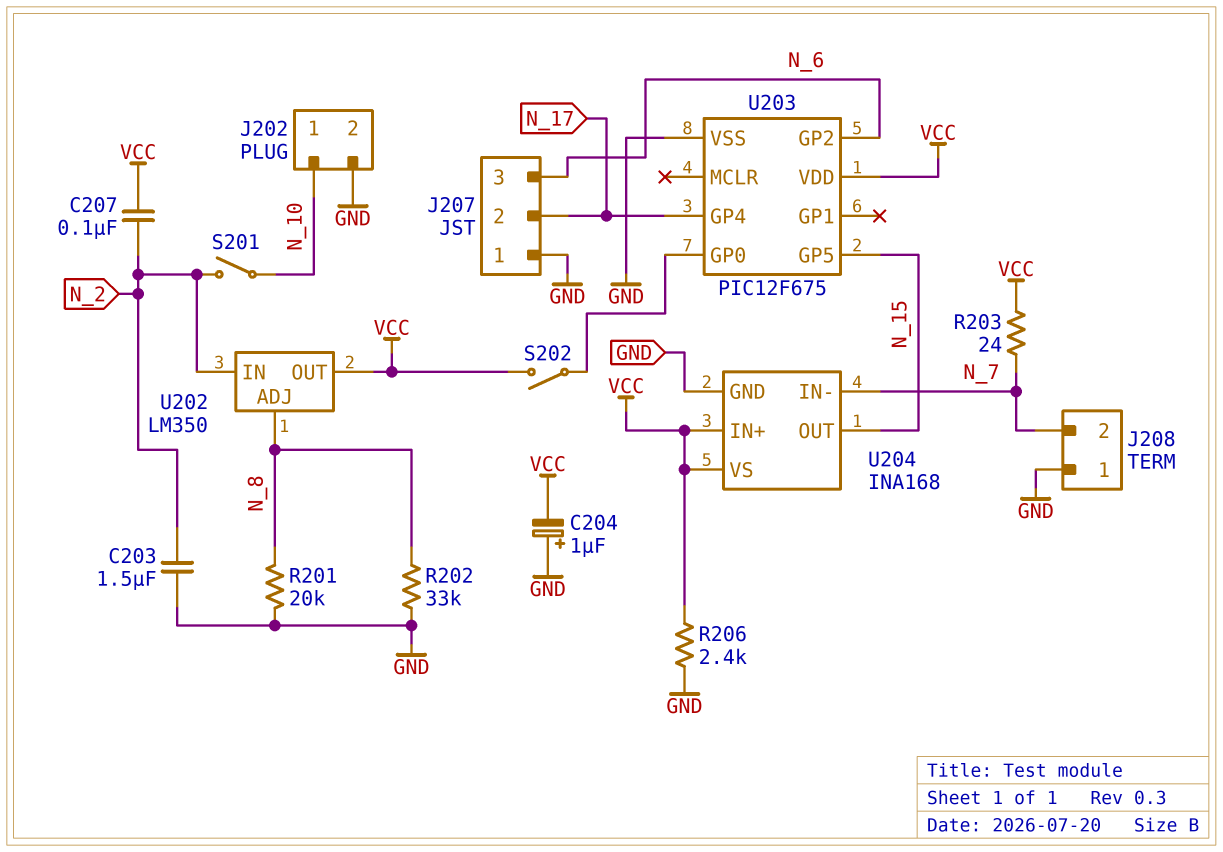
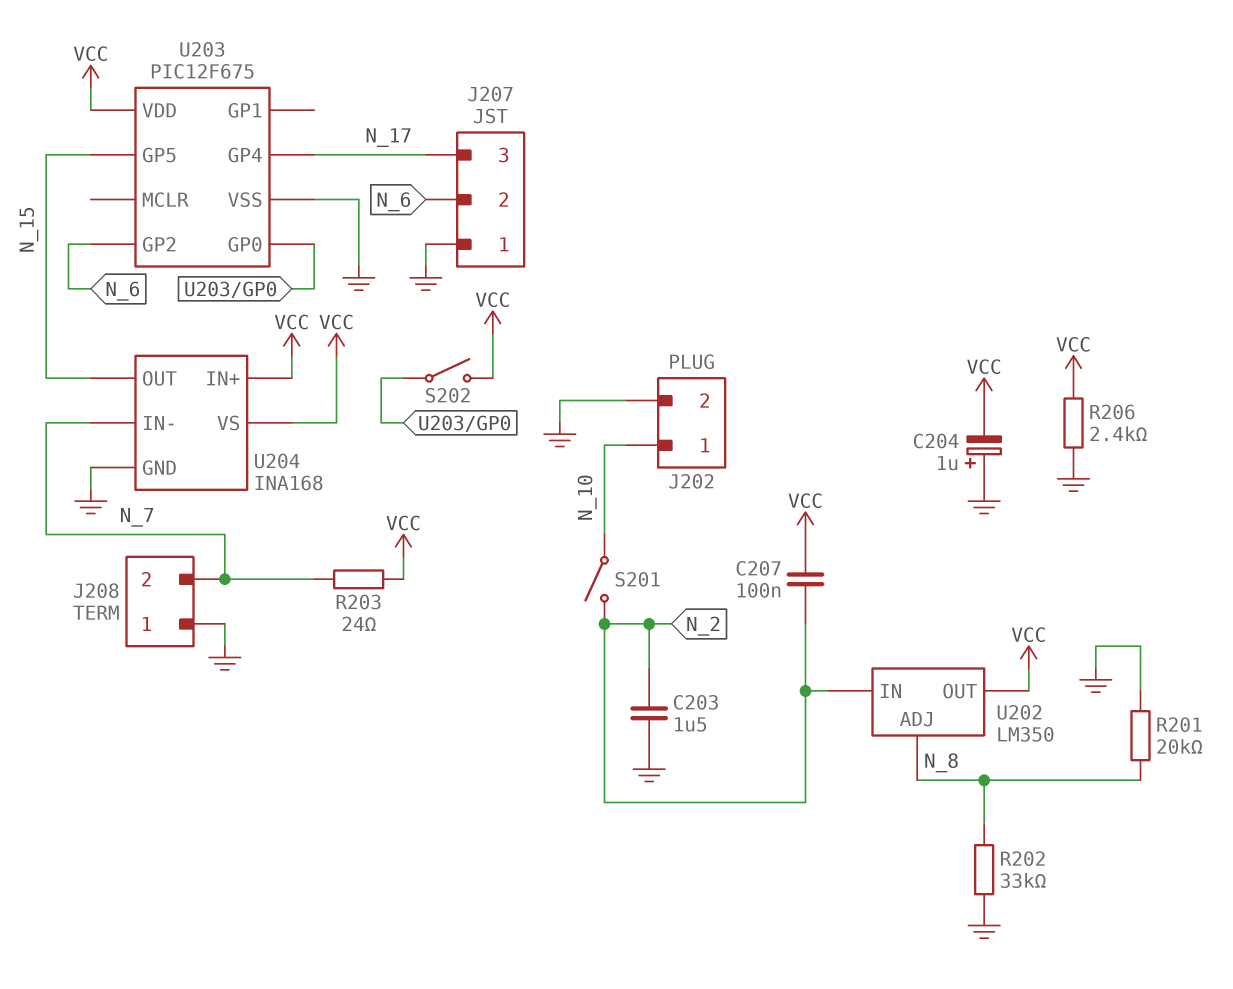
J207 pin 2: N_17 -> N_6
J207 pin 3: N_6 -> N_17

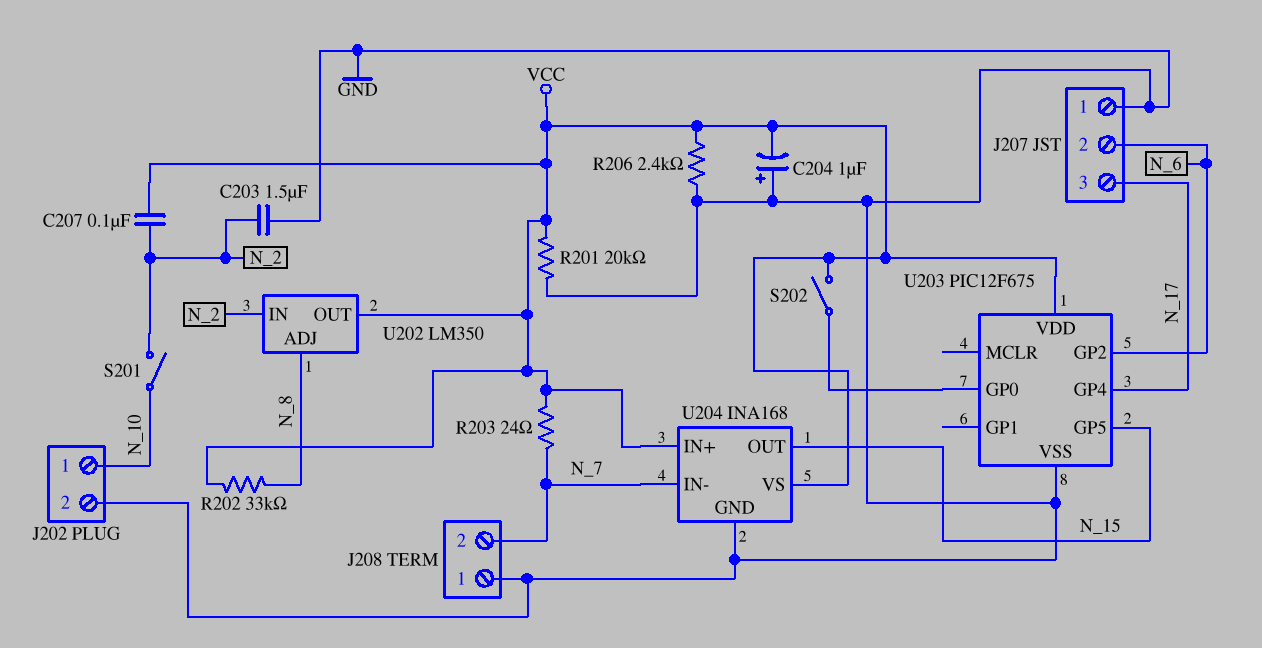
R201: 20k (GND, N_8) -> 20k (GND, VCC)
R202: 33k (GND, N_8) -> 33k (N_8, VCC)

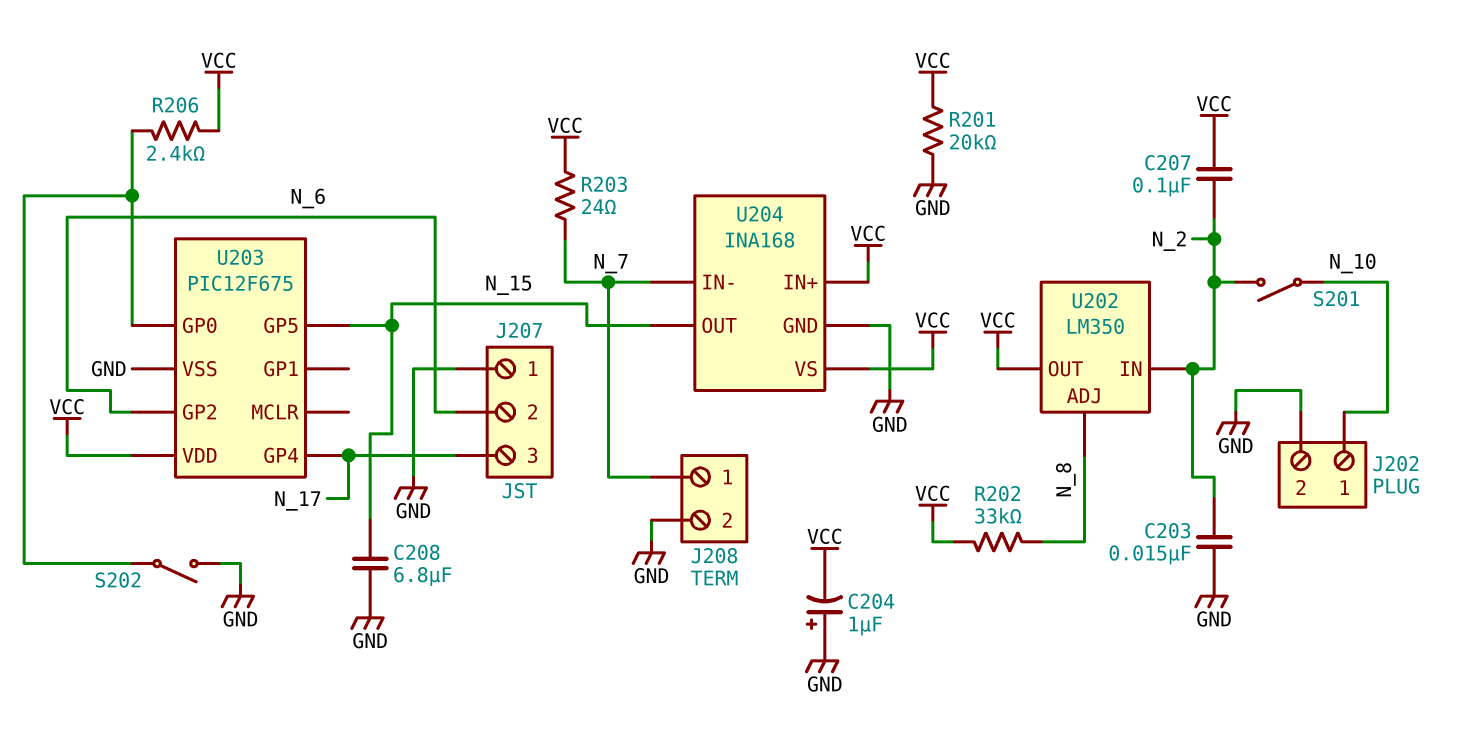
C203: 1.5uF (GND, N_2) -> 15nF (GND, N_2)
C208: none -> 6.8uF (GND, N_15)
J208 pin 1: GND -> N_7
J208 pin 2: N_7 -> GND
R206: 2.4k (GND, VCC) -> 2.4k (U203/GP0, VCC)
S202: switch (U203/GP0, VCC) -> switch (GND, U203/GP0)

